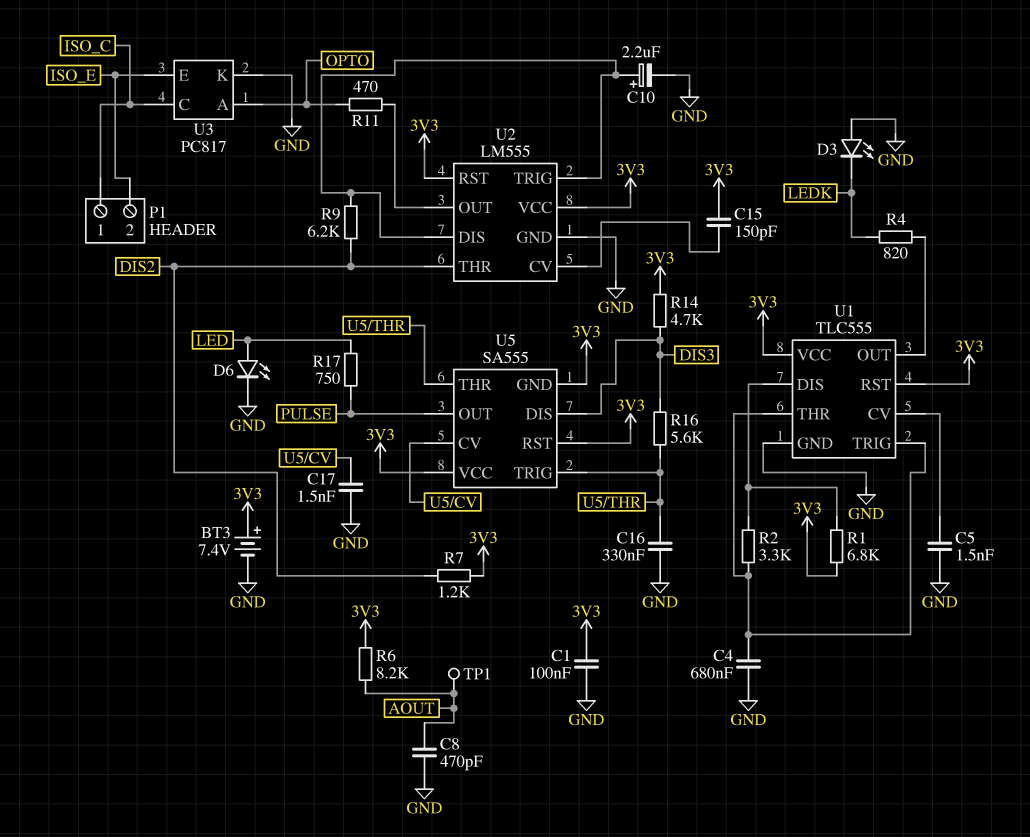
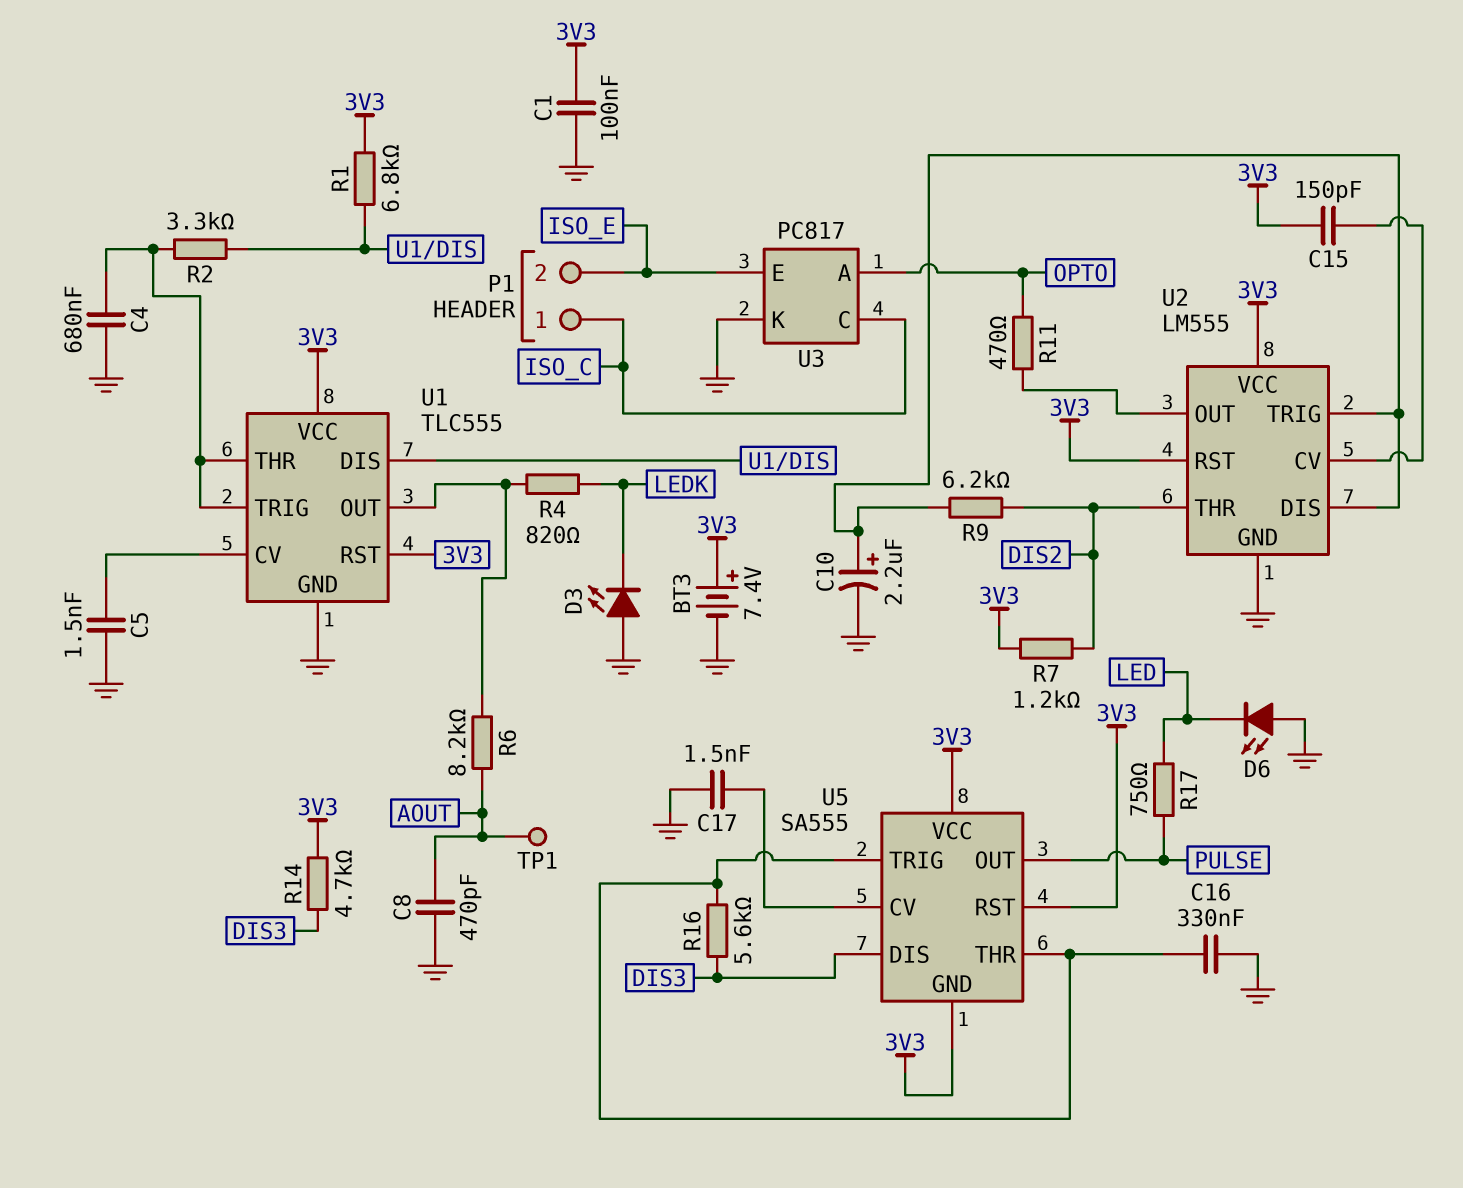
D6: LED (A LED, K GND) -> LED (A GND, K LED)
R6: 8.2k (3V3, AOUT) -> 8.2k (AOUT, U1/OUT)

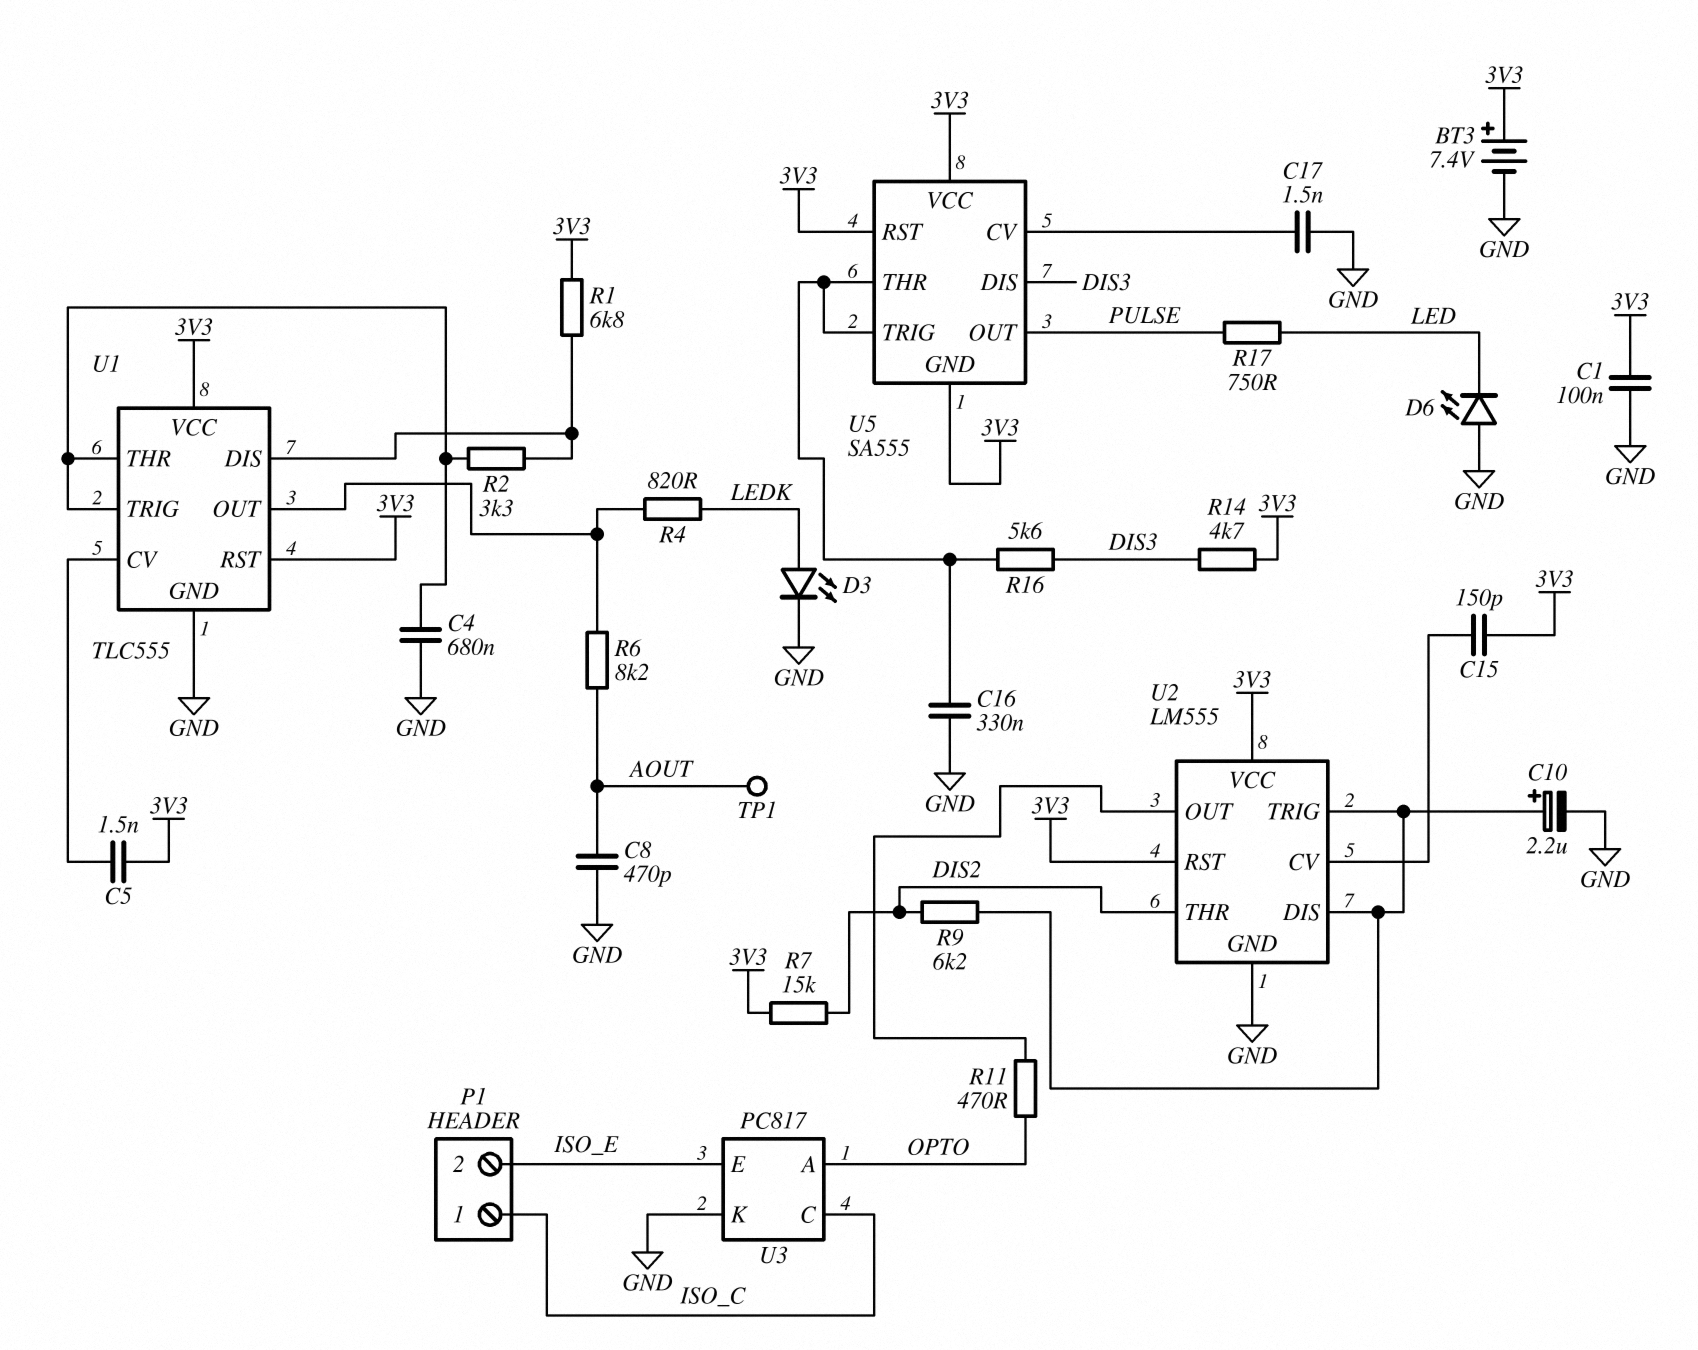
C5: 1.5nF (GND, U1/CV) -> 1.5nF (3V3, U1/CV)
D3: LED (A GND, K LEDK) -> LED (A LEDK, K GND)
R7: 1.2k (3V3, DIS2) -> 15k (3V3, DIS2)

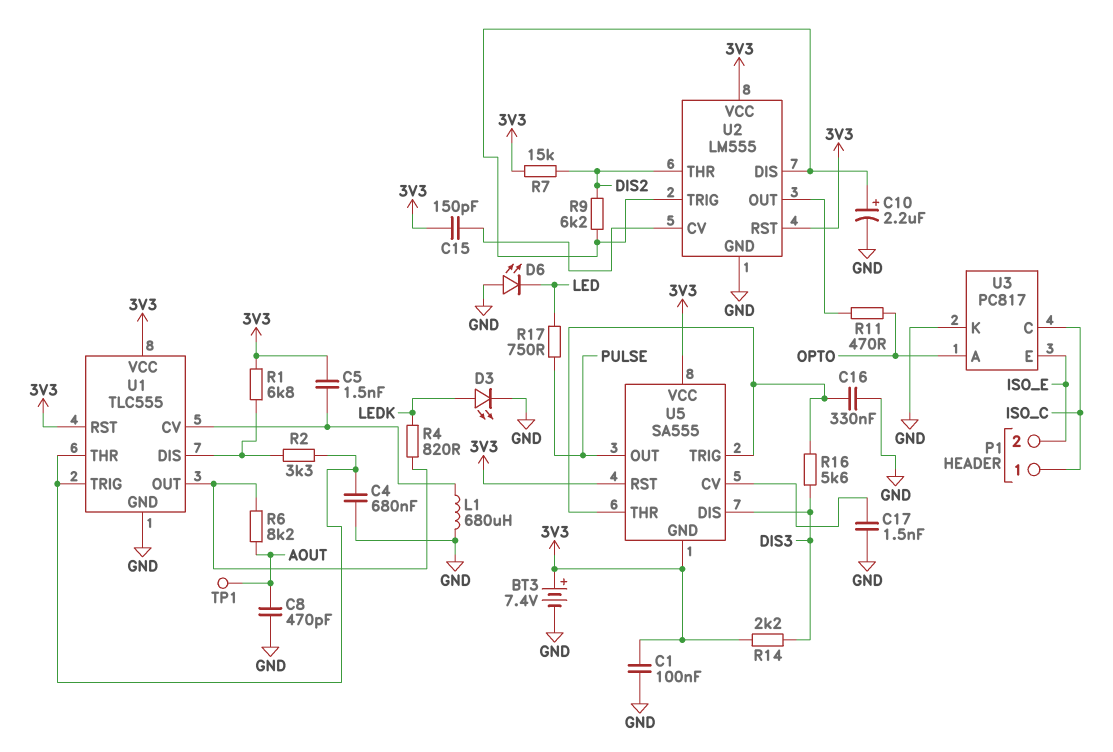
L1: none -> 680uH (GND, U1/CV)
R14: 4.7k (3V3, DIS3) -> 2.2k (3V3, DIS3)

